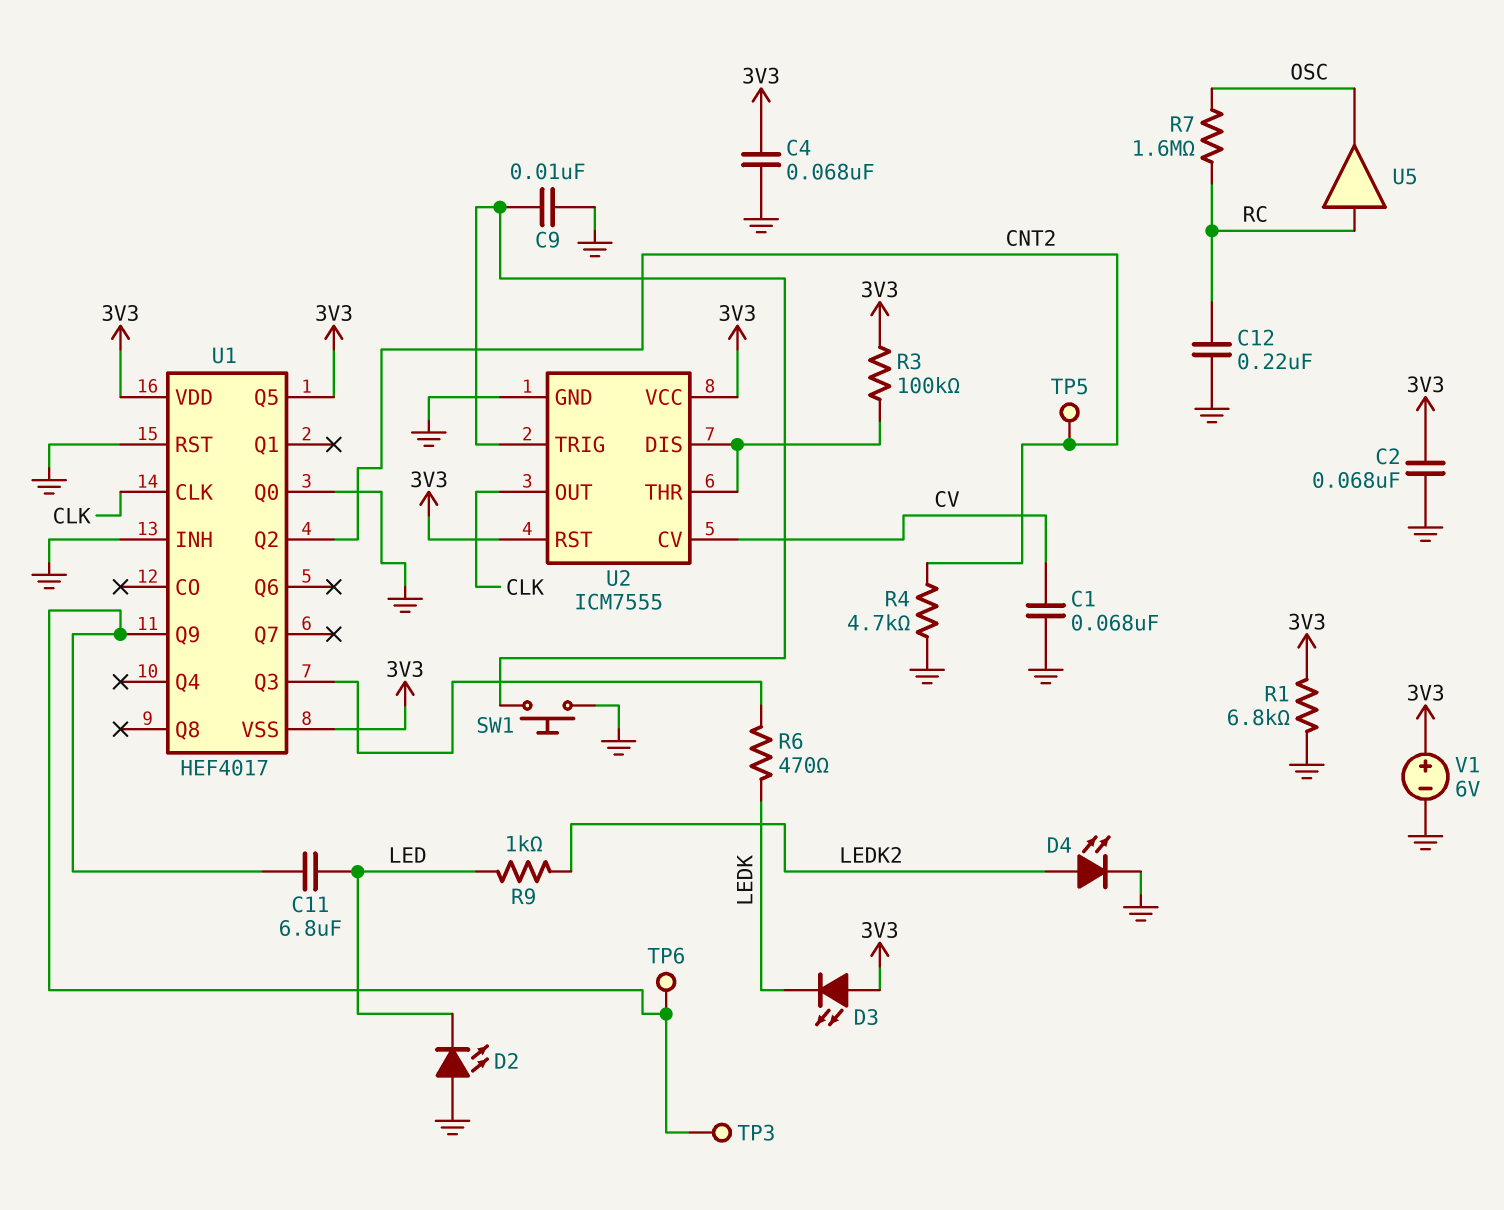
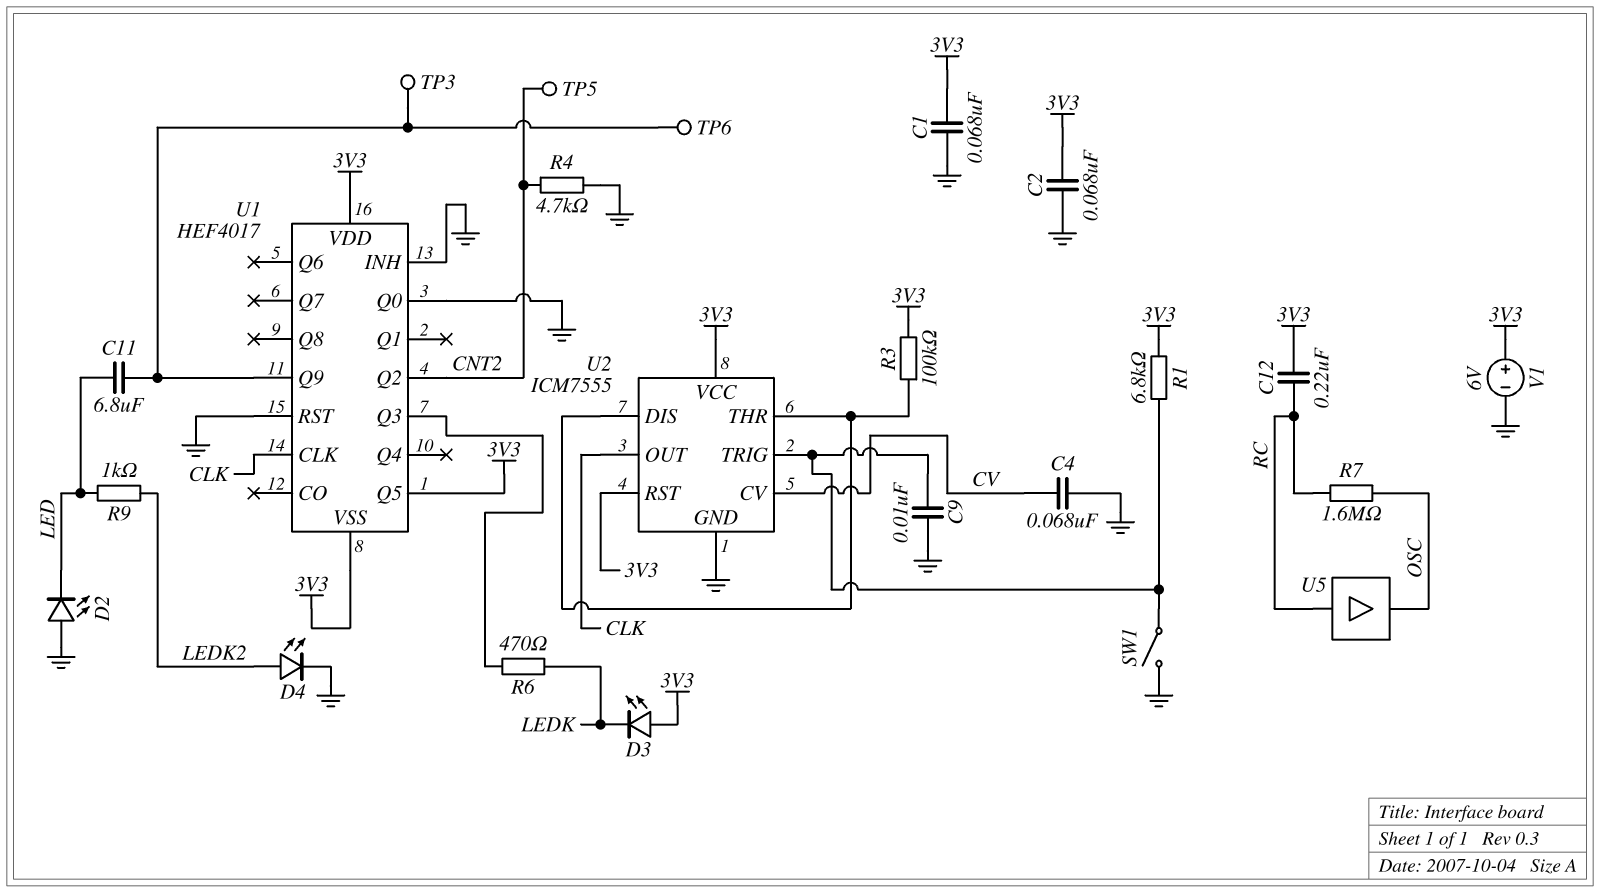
C1: 68nF (CV, GND) -> 68nF (3V3, GND)
C4: 68nF (3V3, GND) -> 68nF (CV, GND)
C12: 220nF (GND, RC) -> 220nF (3V3, RC)
R1: 6.8k (3V3, GND) -> 6.8k (3V3, U2/TRIG)
SW1: button (GND, U2/TRIG) -> switch (GND, U2/TRIG)

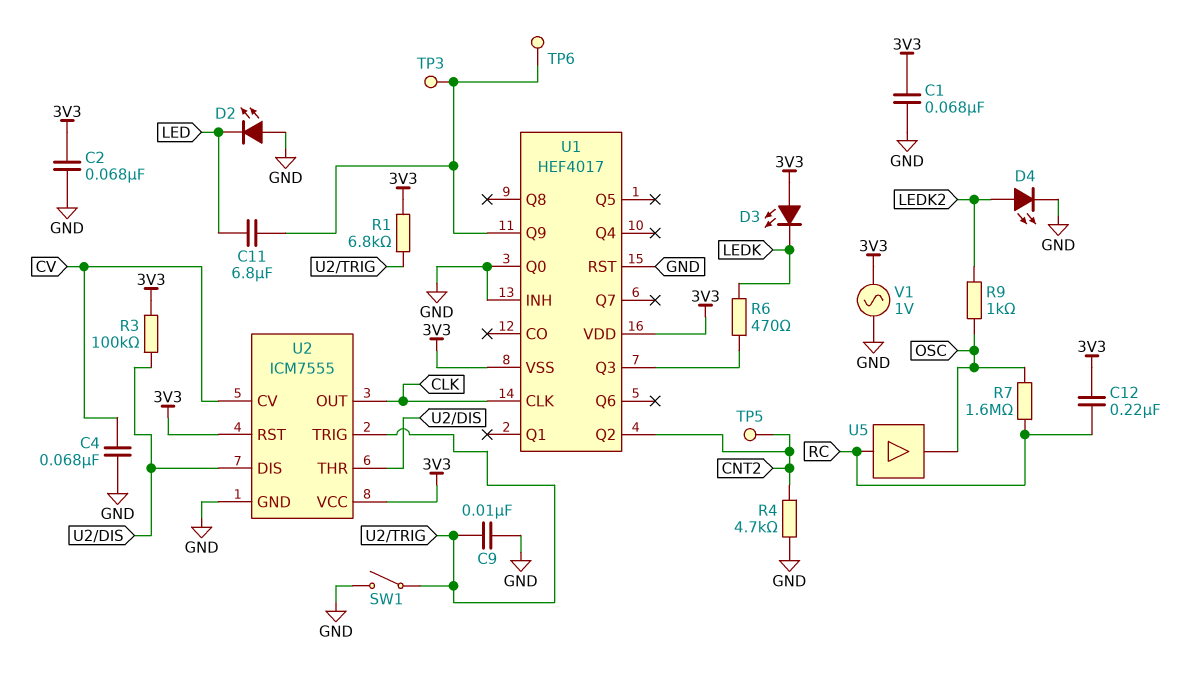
R9: 1k (LED, LEDK2) -> 1k (LEDK2, OSC)
U1 pin Q5: 3V3 -> none
V1: 6V (plus 3V3, minus GND) -> AC 1V (3V3, GND)

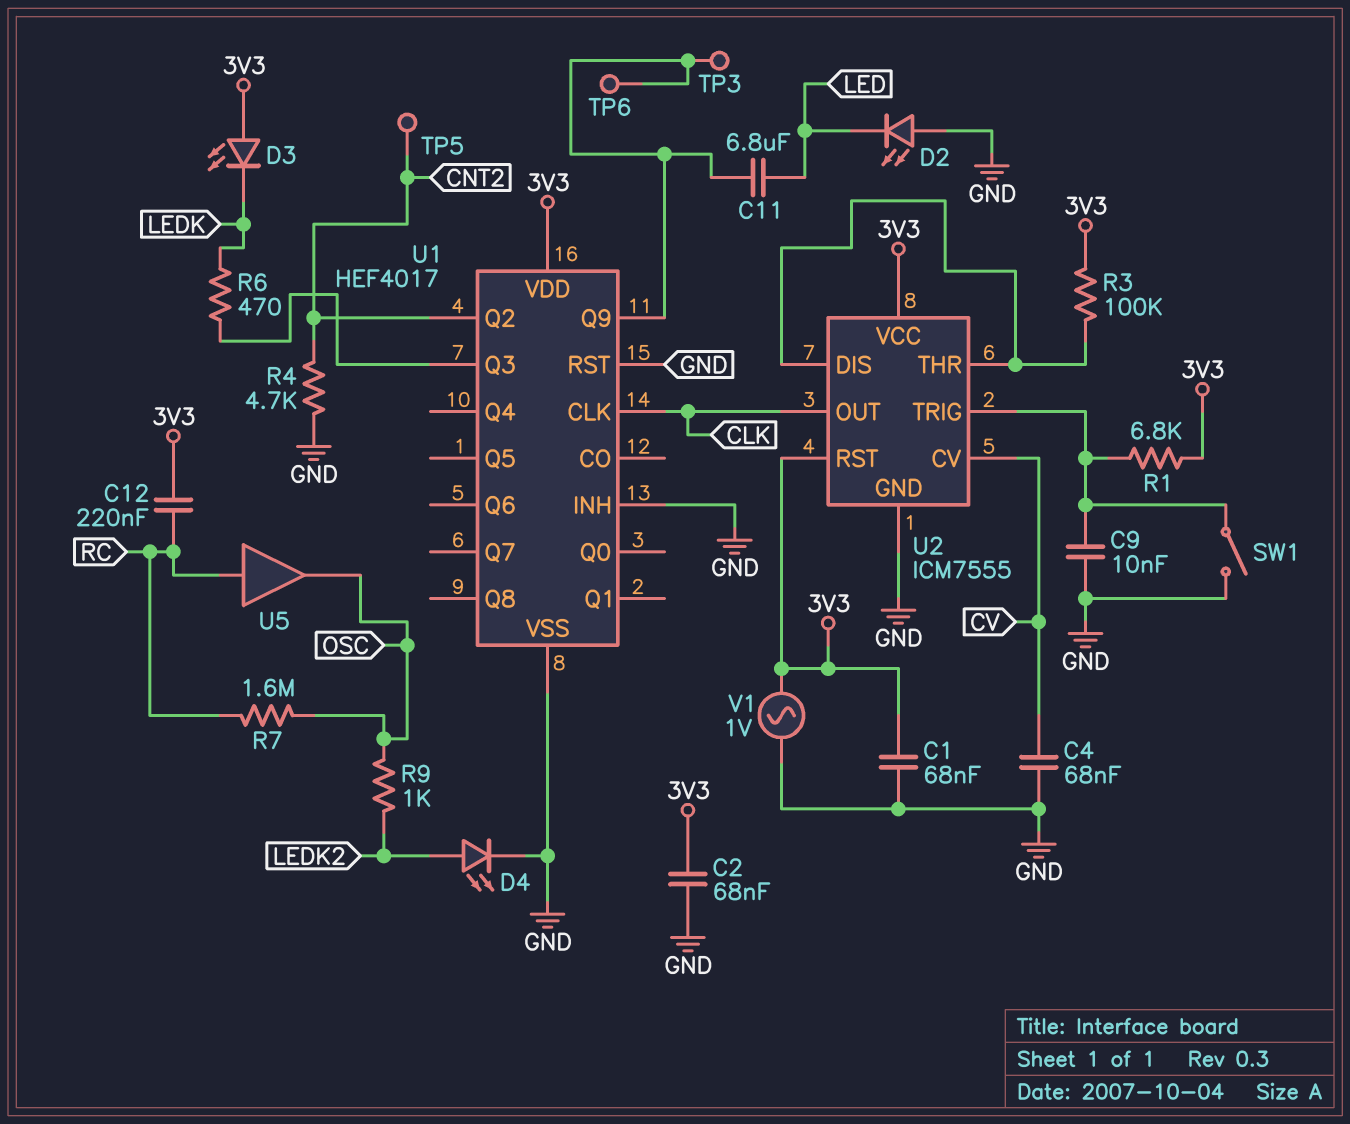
U1 pin Q0: GND -> none
U1 pin VSS: 3V3 -> GND

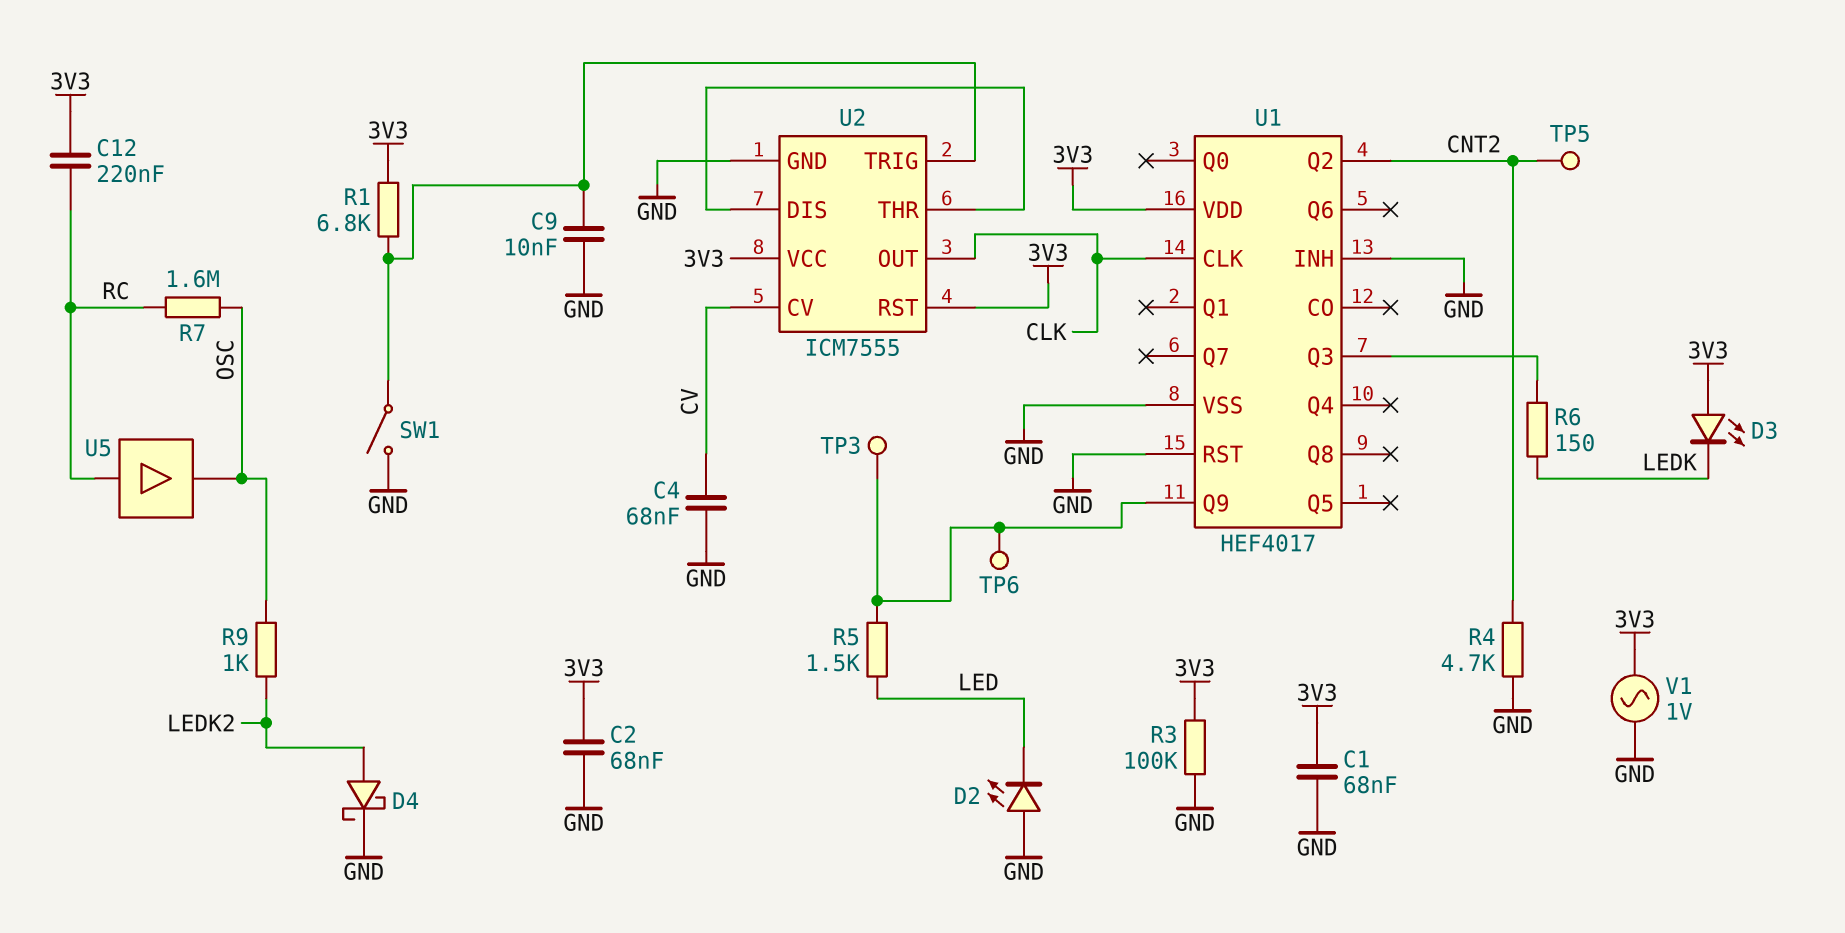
C11: 6.8uF (LED, U1/Q9) -> none
D4: LED (A LEDK2, K GND) -> schottky (A LEDK2, K GND)
R3: 100k (3V3, U2/DIS) -> 100k (3V3, GND)
R5: none -> 1.5k (LED, U1/Q9)
R6: 470 (LEDK, U1/Q3) -> 150 (LEDK, U1/Q3)

